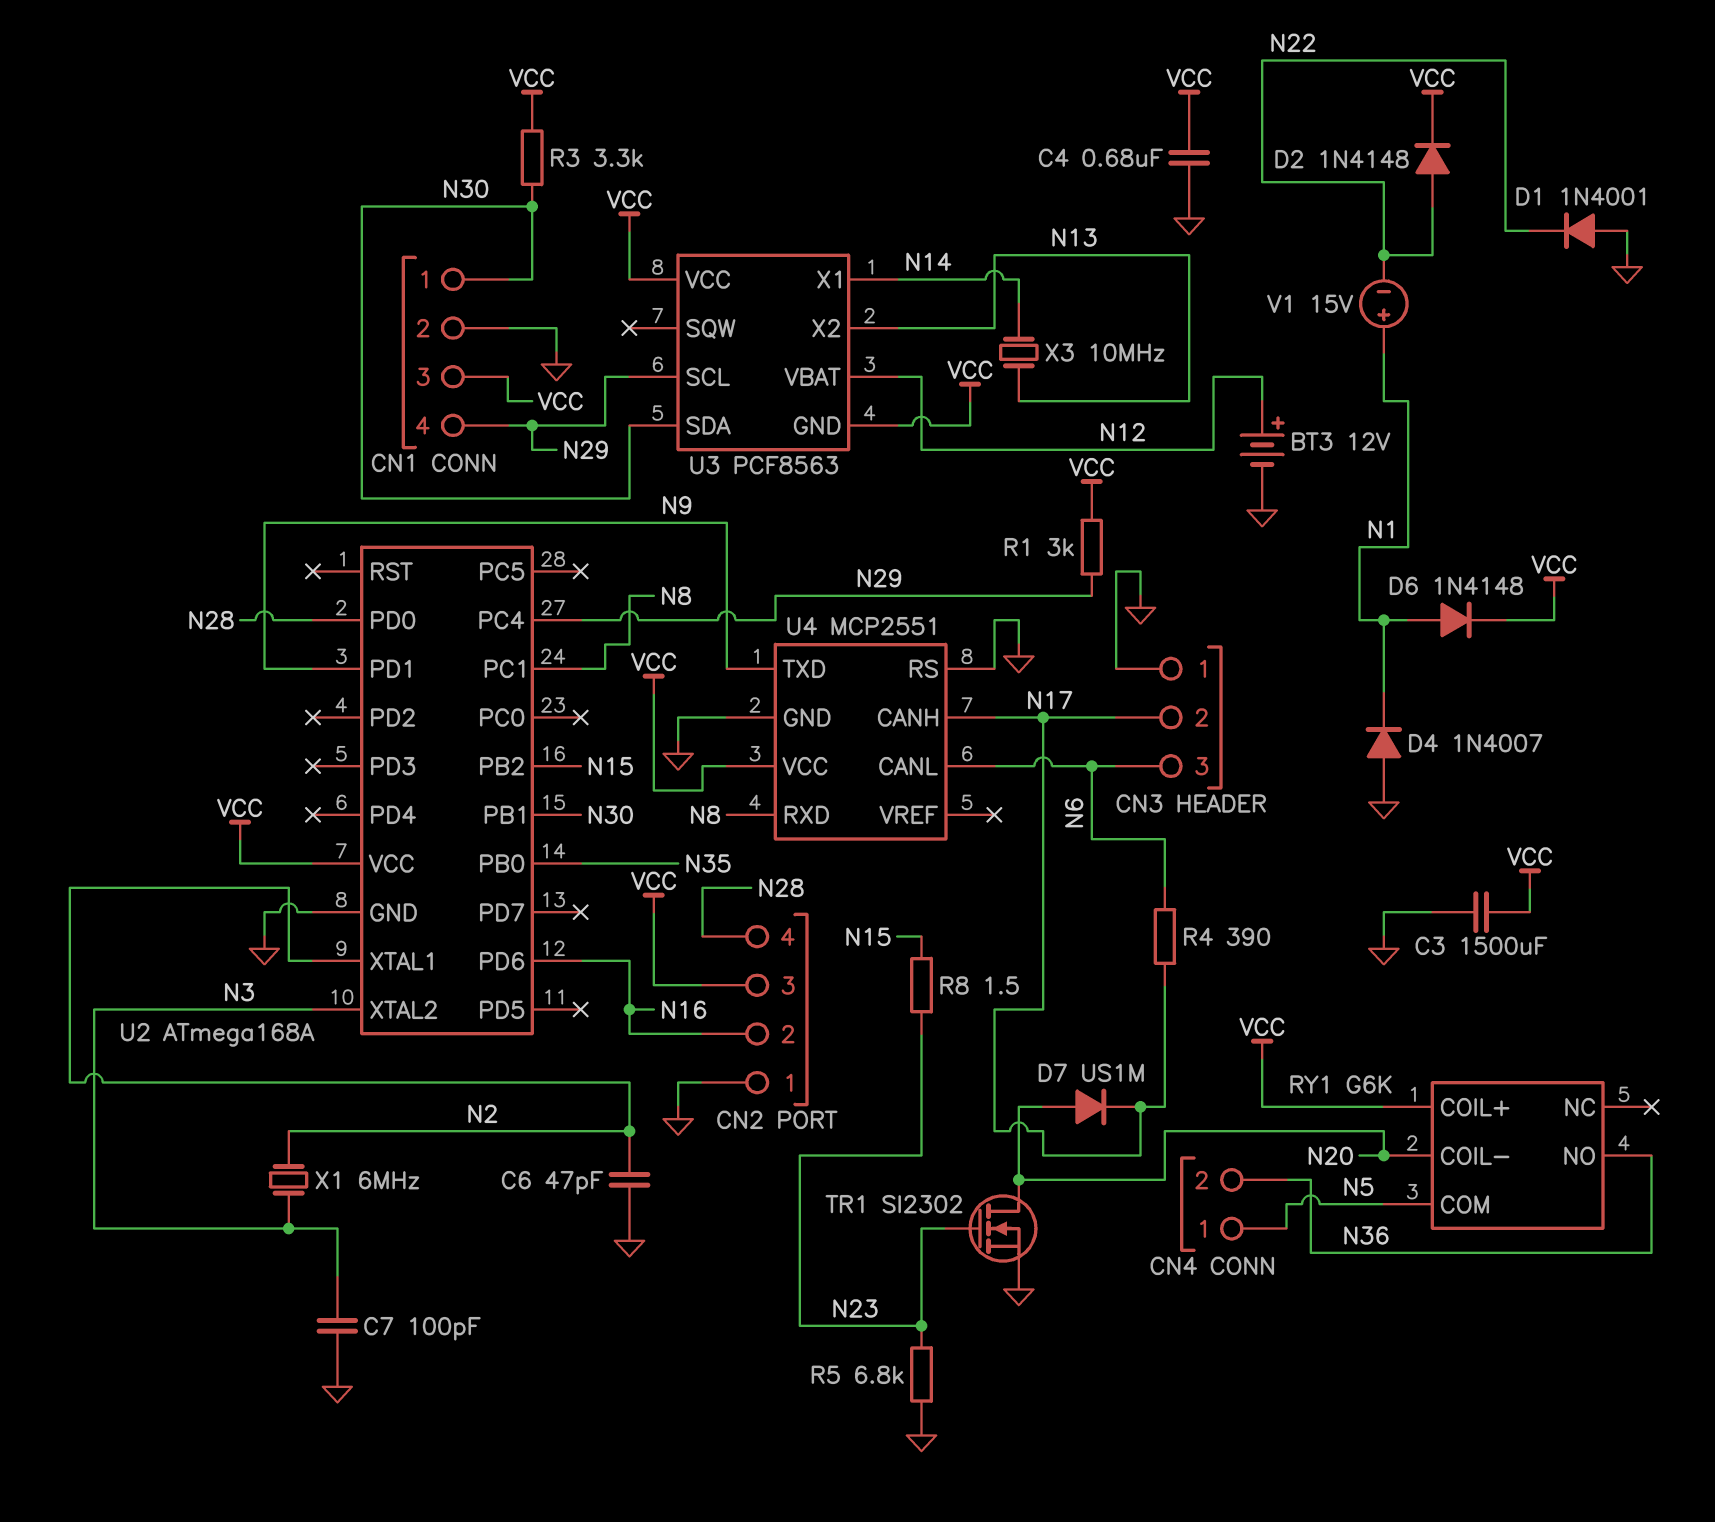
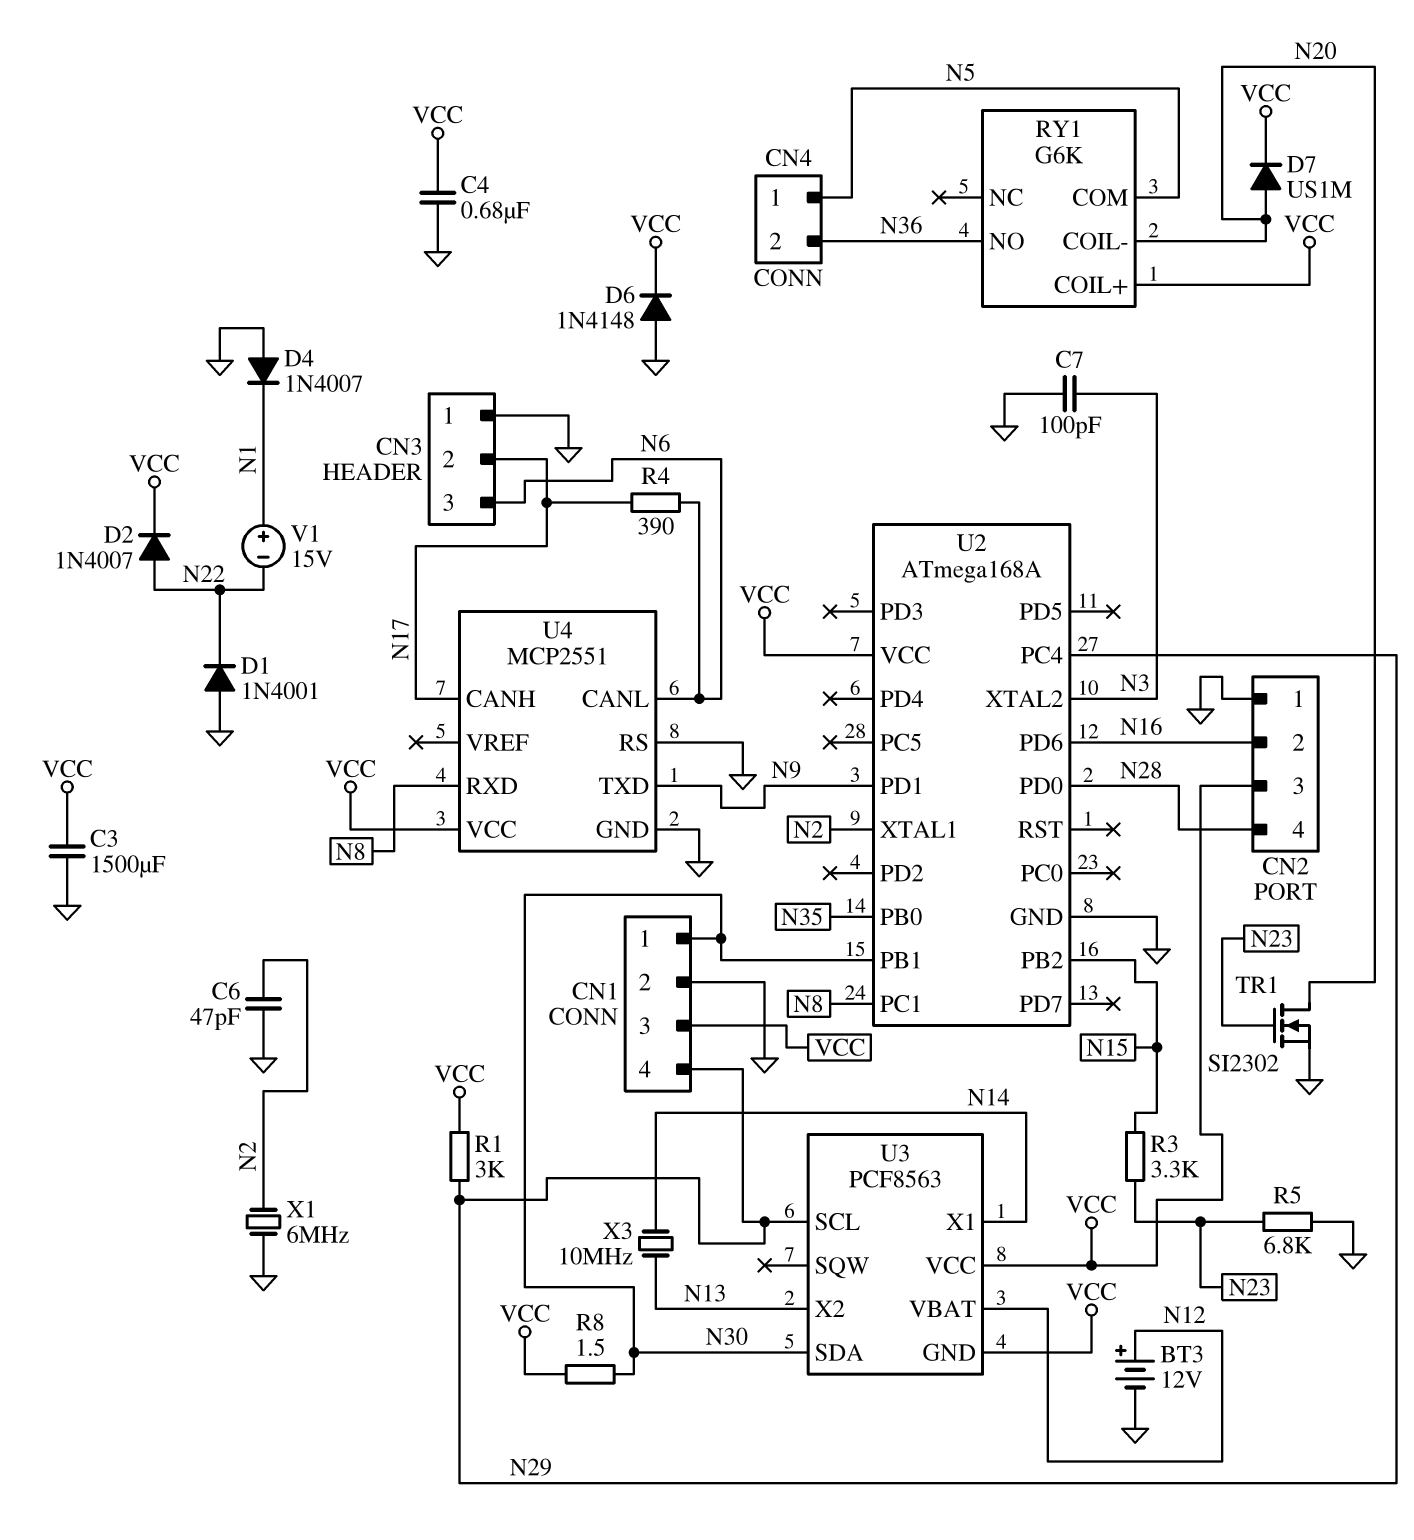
D2: diode 1N4148 (A N22, K VCC) -> diode 1N4007 (A N22, K VCC)
D6: diode 1N4148 (A N1, K VCC) -> diode 1N4148 (A GND, K VCC)
D7: diode US1M (A N20, K N17) -> diode US1M (A N20, K VCC)
R3: 3.3k (N30, VCC) -> 3.3k (N15, N23)
R8: 1.5 (N15, N23) -> 1.5 (N30, VCC)
X1: 6MHz (N2, N3) -> 6MHz (GND, N2)

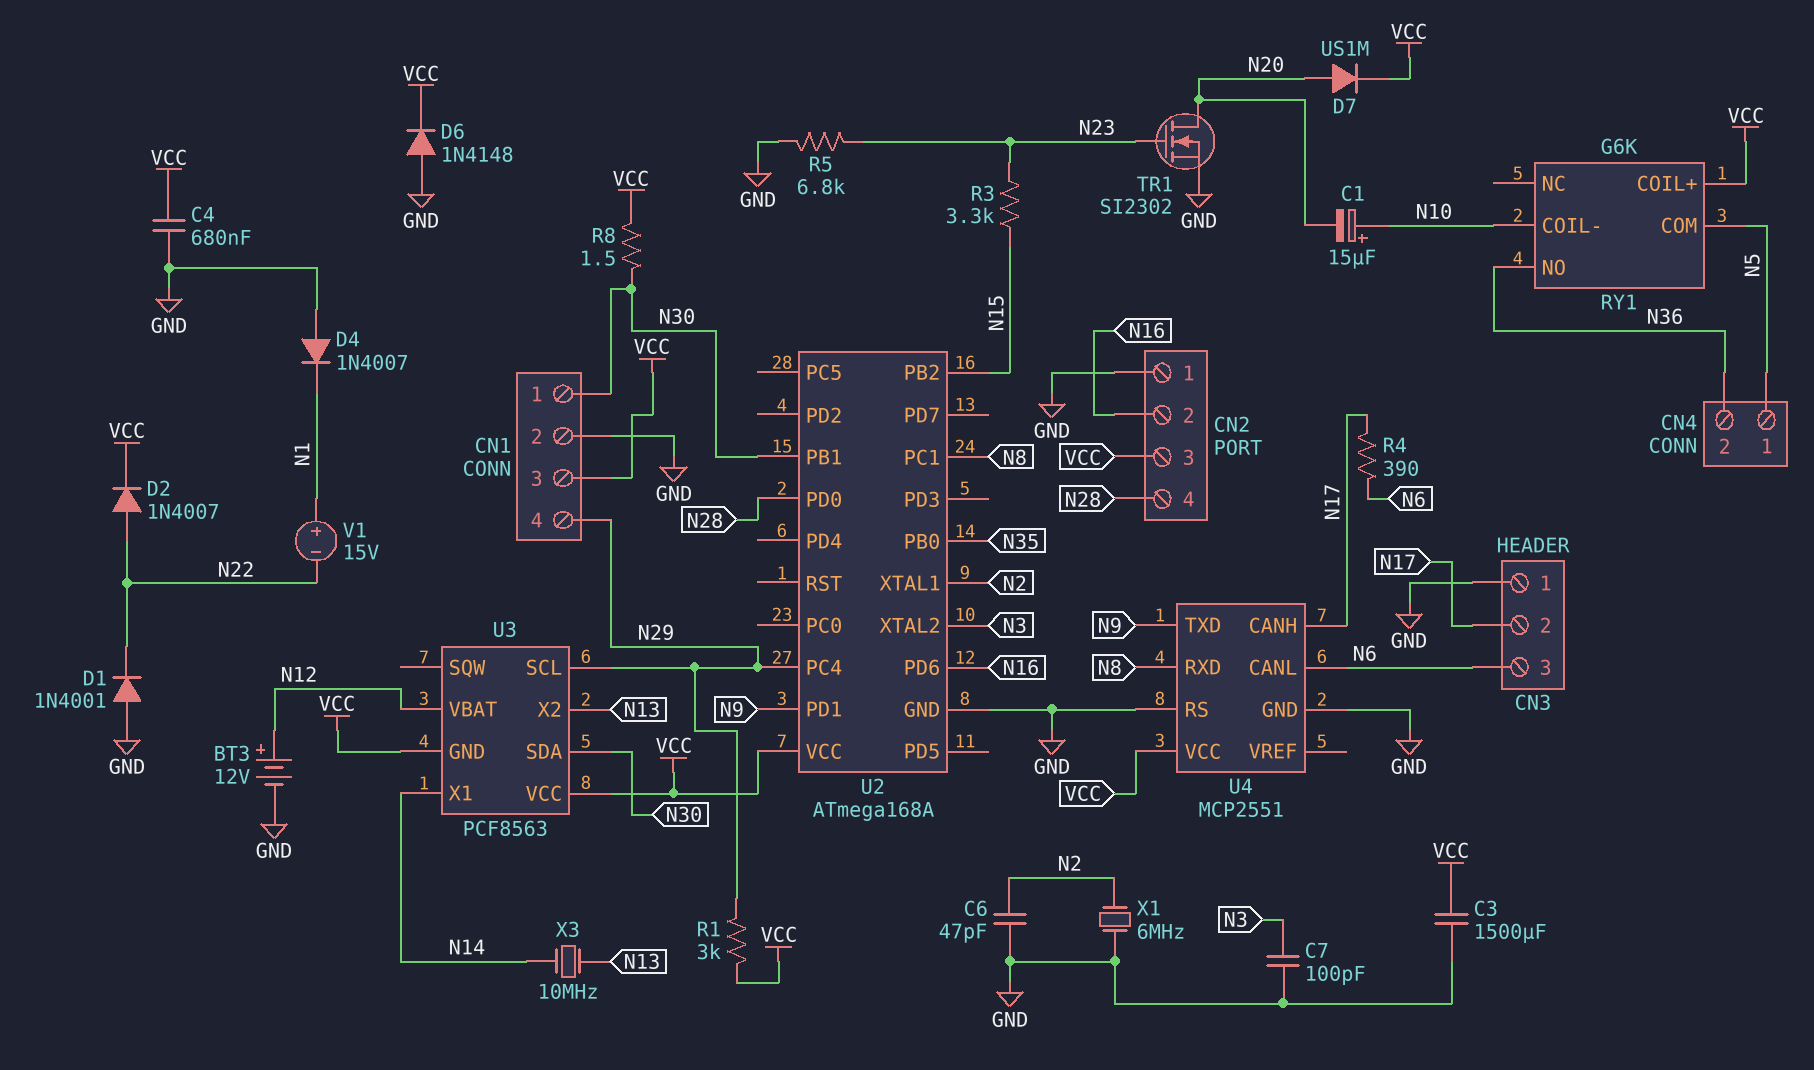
C1: none -> 15uF (plus N10, minus N20)
RY1 pin COIL-: N20 -> N10

